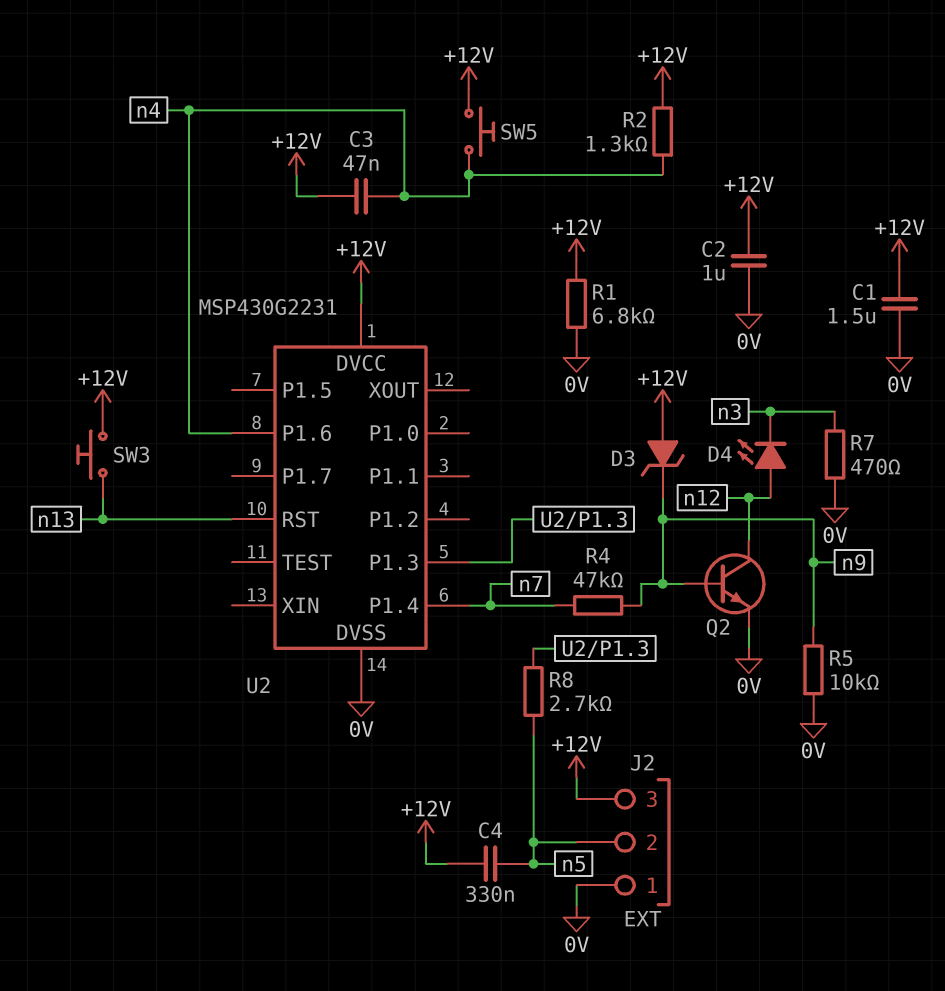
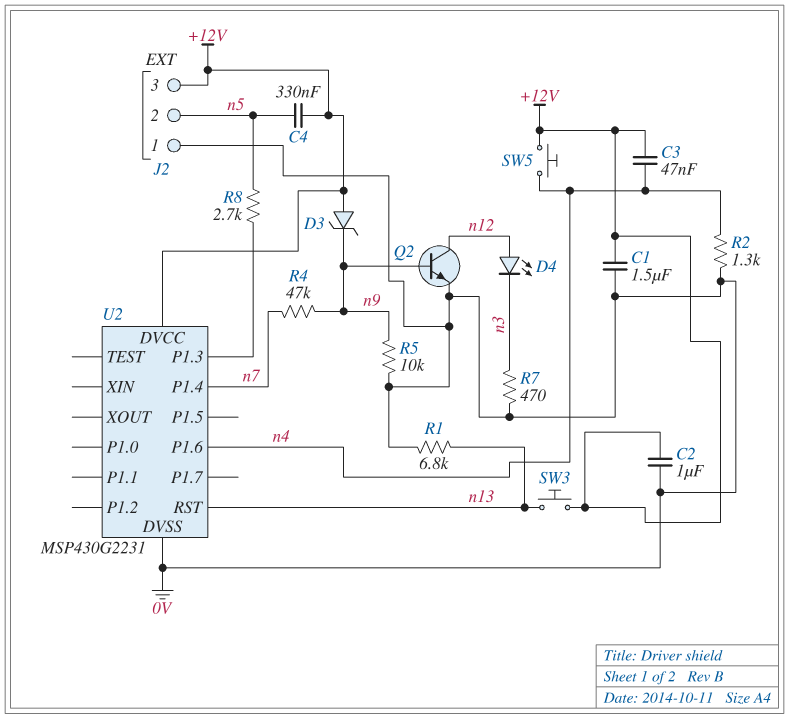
R1: 6.8k (+12V, 0V) -> 6.8k (0V, n13)
R2: 1.3k (+12V, n4) -> 1.3k (0V, n4)

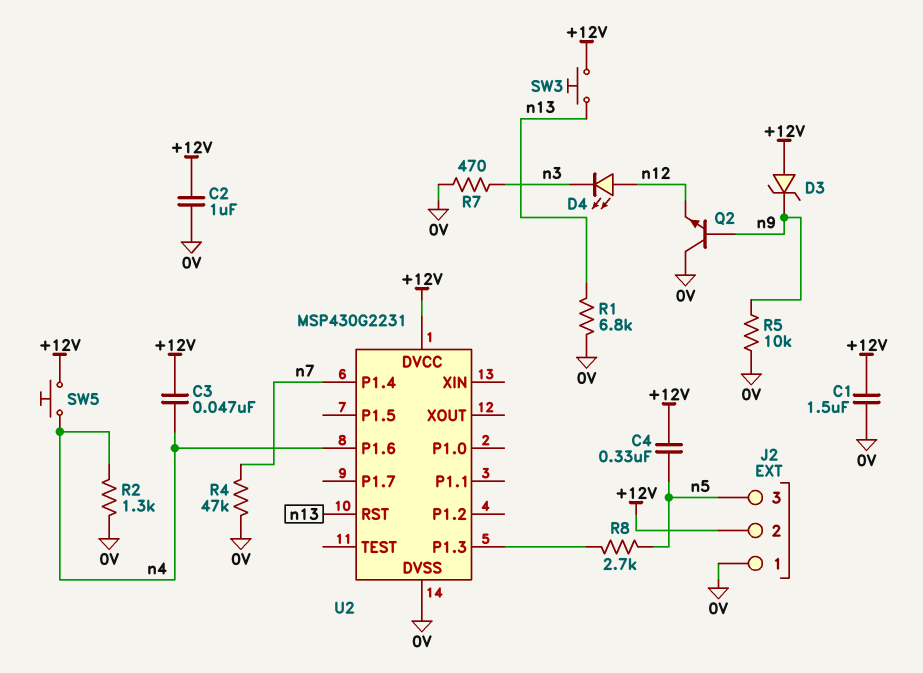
J2 pin 2: n5 -> +12V
J2 pin 3: +12V -> n5
Q2: NPN (B n9, C n12, E 0V) -> NPN (B n9, C 0V, E n12)
R4: 47k (n7, n9) -> 47k (0V, n7)

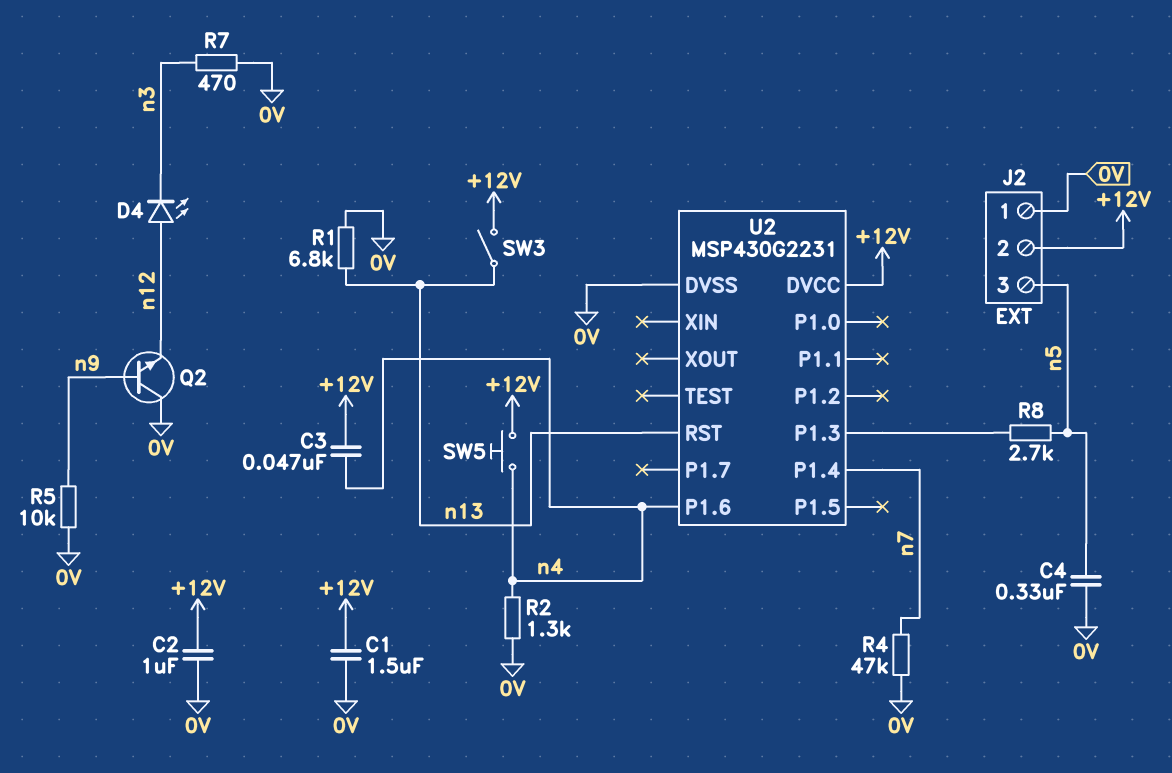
C4: 330nF (+12V, n5) -> 330nF (0V, n5)
D3: zener (A +12V, K n9) -> none
SW3: button (+12V, n13) -> switch (+12V, n13)

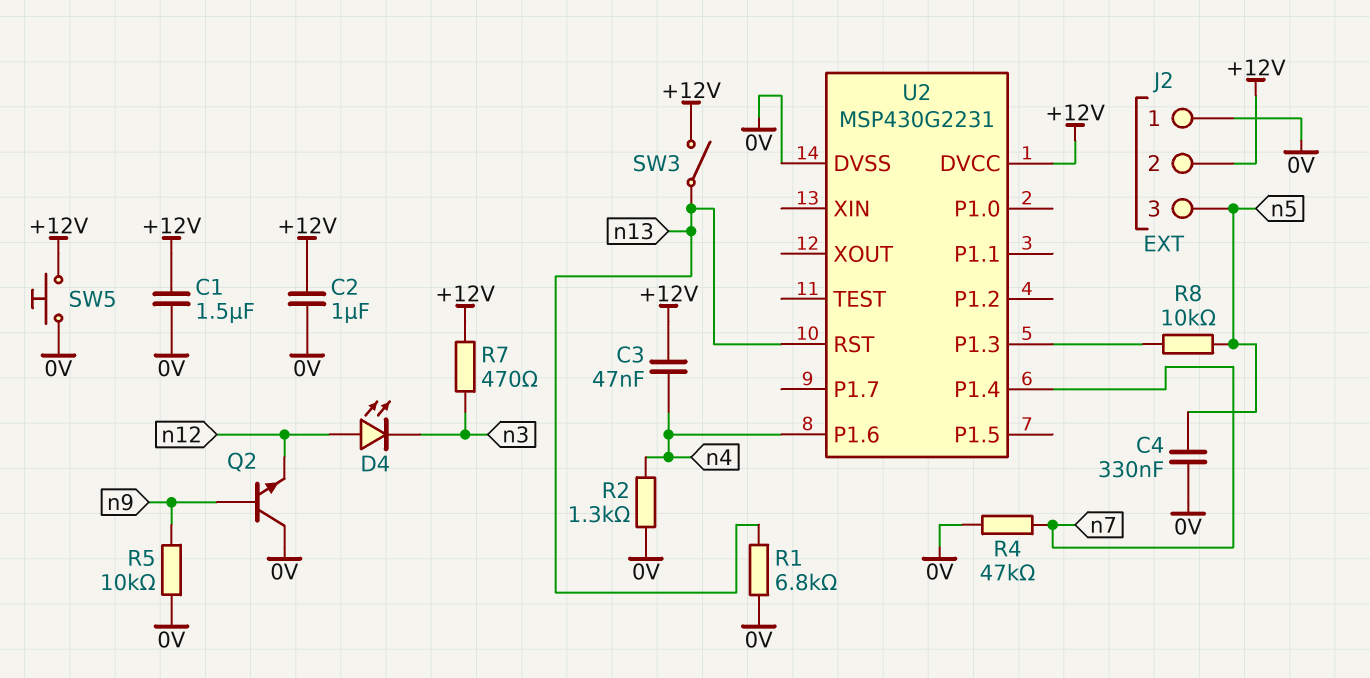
R7: 470 (0V, n3) -> 470 (+12V, n3)
R8: 2.7k (U2/P1.3, n5) -> 10k (U2/P1.3, n5)
SW5: button (+12V, n4) -> button (+12V, 0V)

